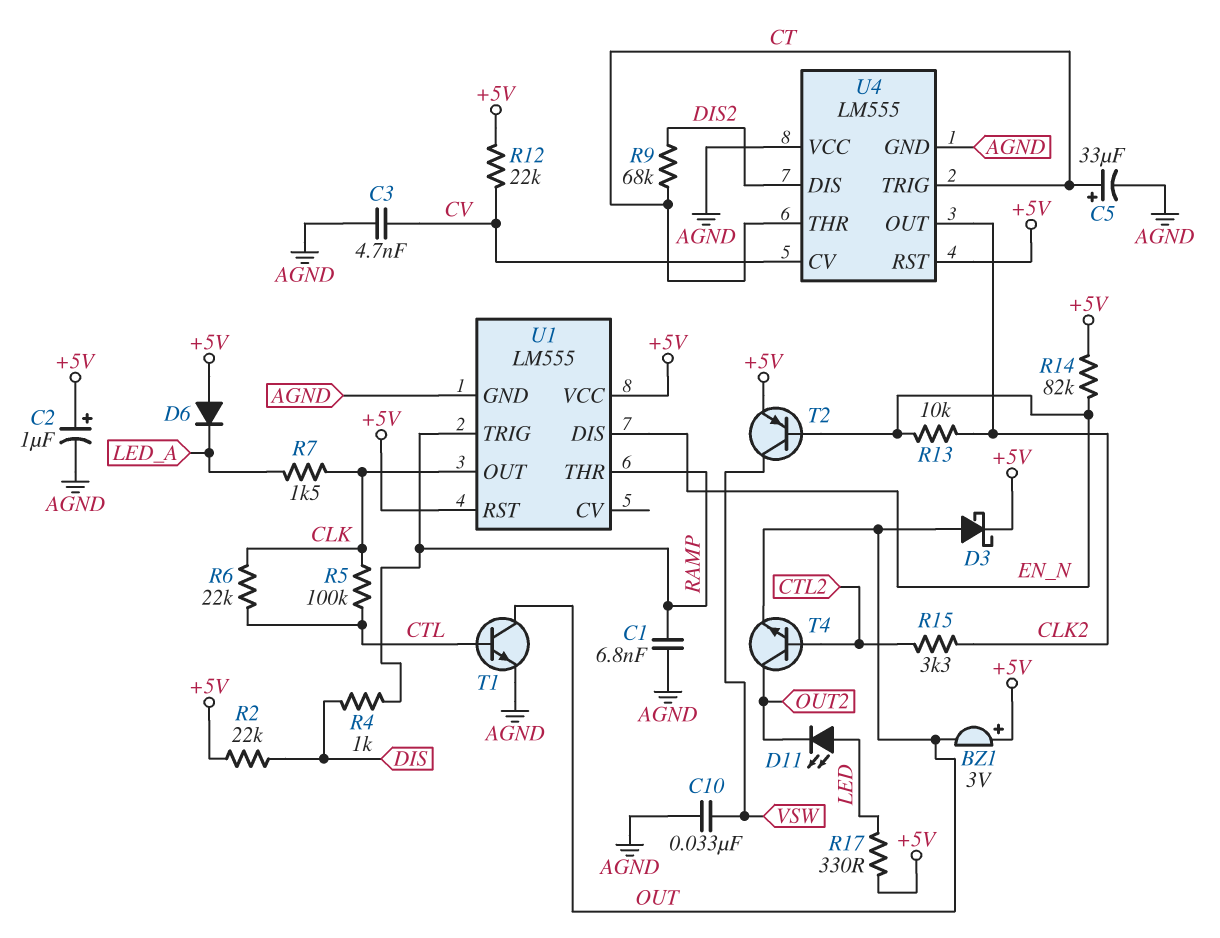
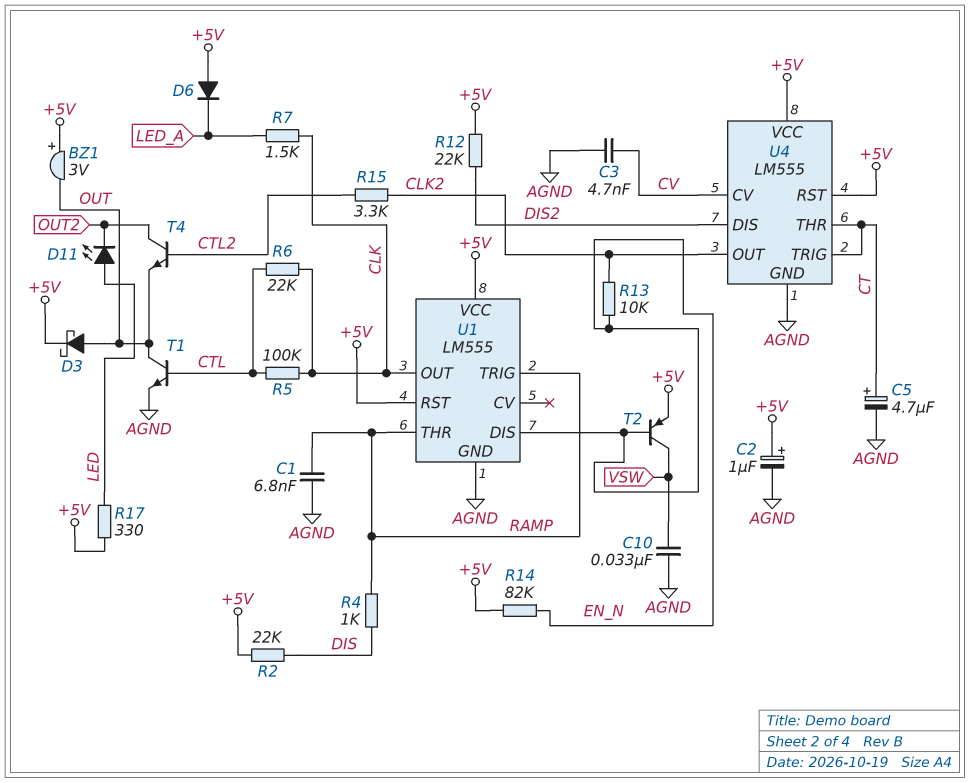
C5: 33uF (plus CT, minus AGND) -> 4.7uF (plus CT, minus AGND)
R9: 68k (CT, DIS2) -> none
R12: 22k (+5V, CV) -> 22k (+5V, DIS2)
U4 pin VCC: AGND -> +5V

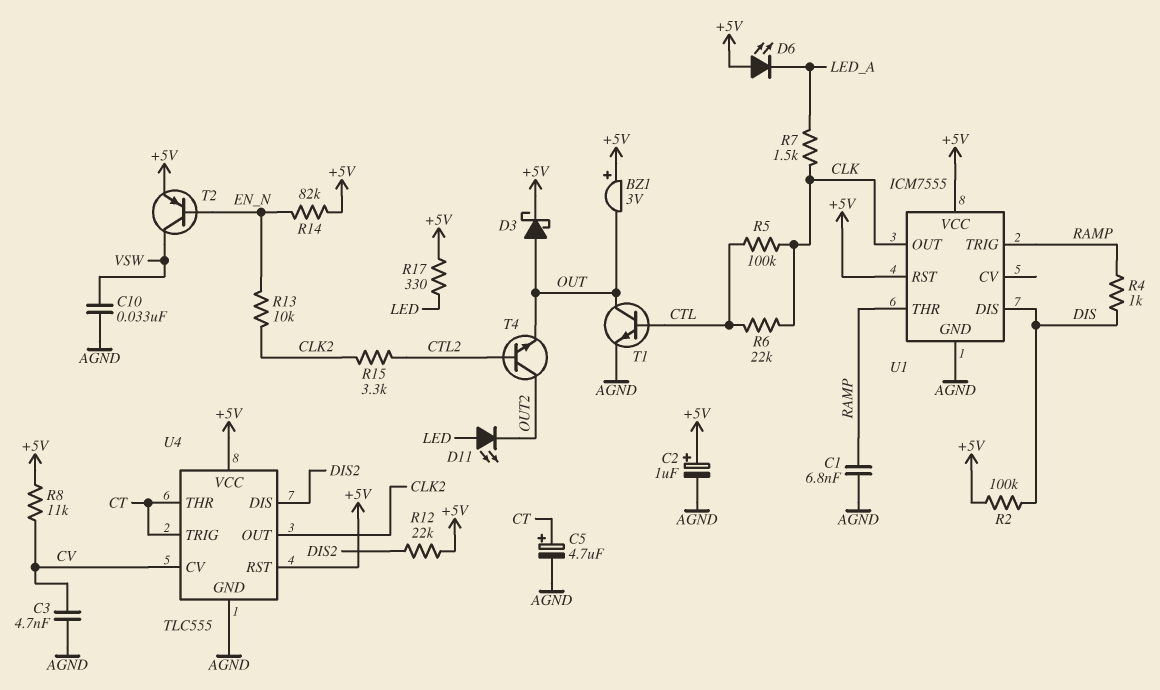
D6: diode (A +5V, K LED_A) -> LED (A +5V, K LED_A)
R2: 22k (+5V, DIS) -> 100k (+5V, DIS)
R8: none -> 11k (+5V, CV)
U1: LM555 -> ICM7555
U1 pin DIS: EN_N -> DIS
U4: LM555 -> TLC555

